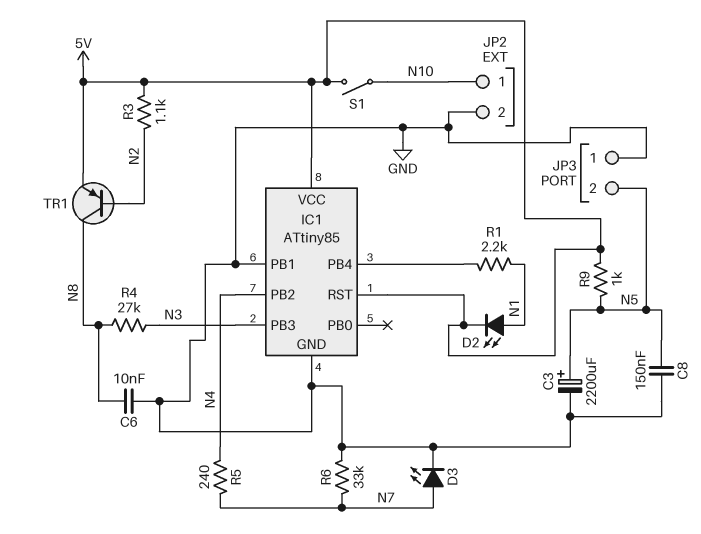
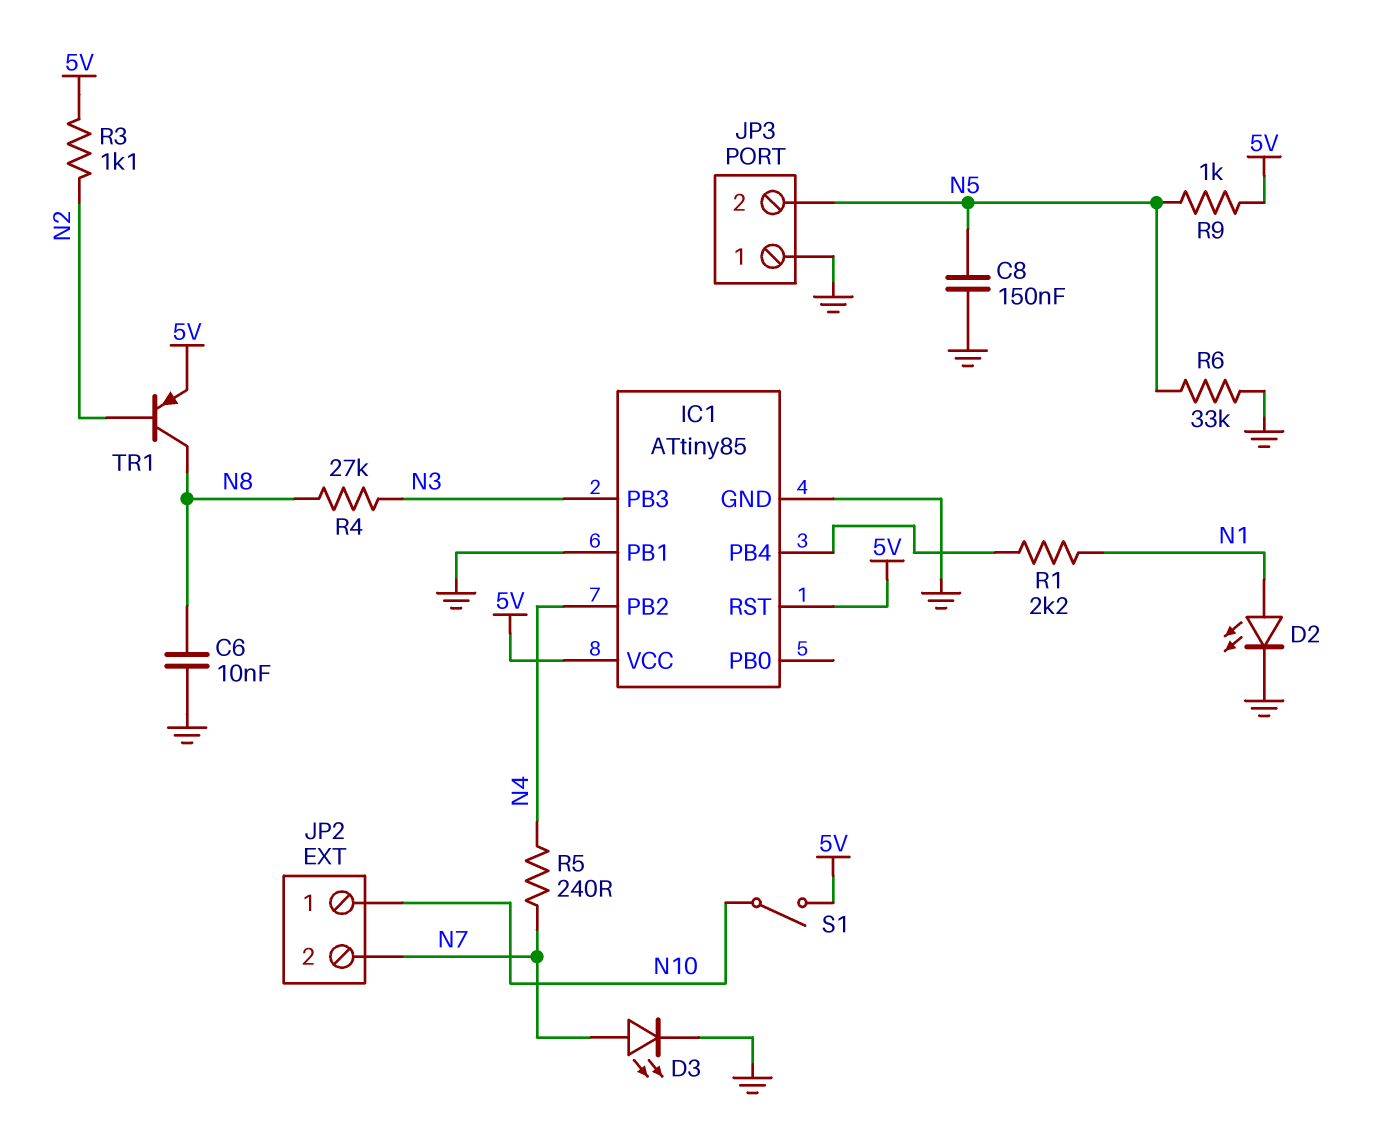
C3: 2200uF (plus N5, minus GND) -> none
D2: LED (A N1, K 5V) -> LED (A N1, K GND)
JP2 pin 2: GND -> N7
R6: 33k (GND, N7) -> 33k (GND, N5)

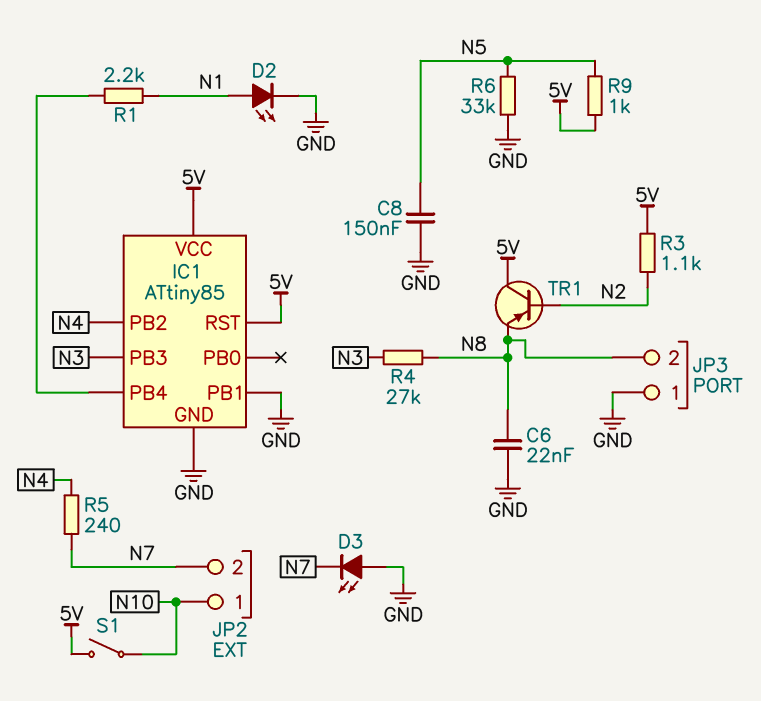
C6: 10nF (GND, N8) -> 22nF (GND, N8)
D3: LED (A N7, K GND) -> LED (A GND, K N7)
JP3 pin 2: N5 -> N8
TR1: PNP (B N2, C N8, E 5V) -> PNP (B N2, C 5V, E N8)

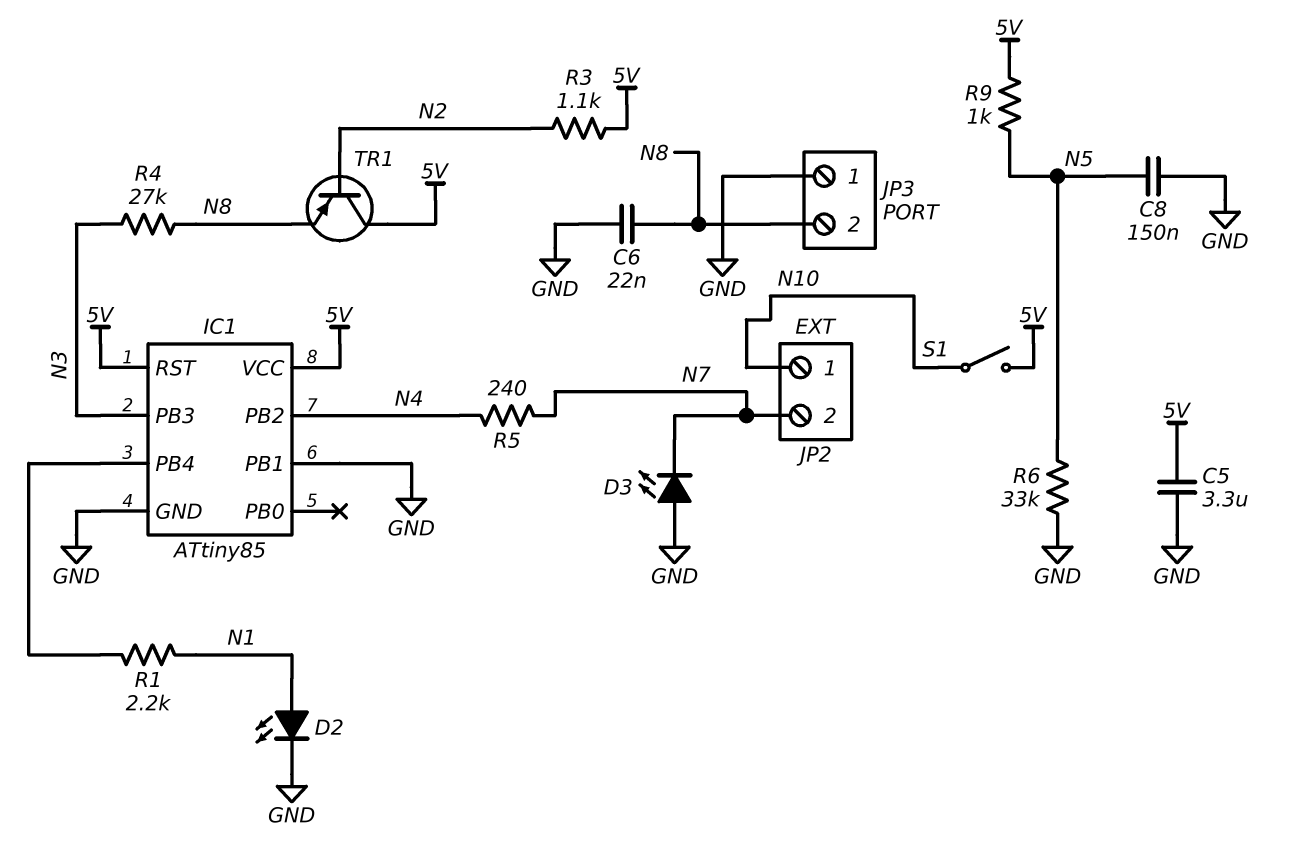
C5: none -> 3.3uF (5V, GND)

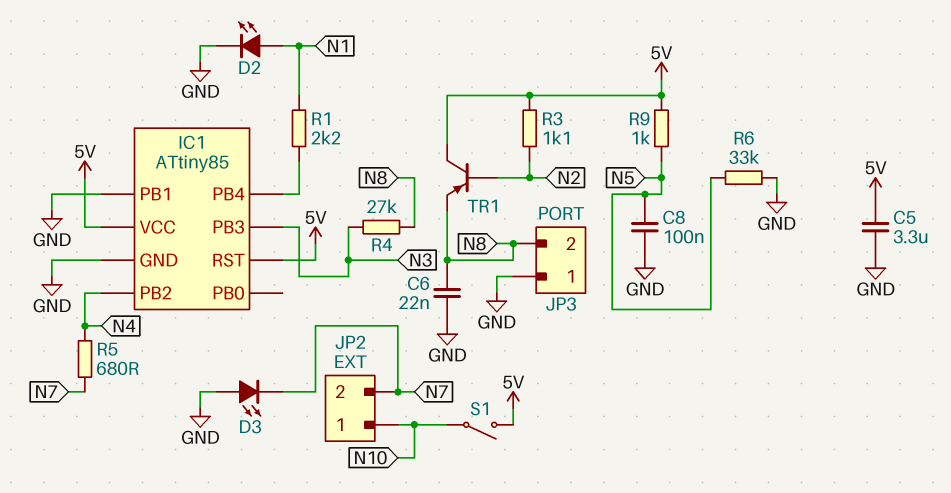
C8: 150nF (GND, N5) -> 100nF (GND, N5)
R5: 240 (N4, N7) -> 680 (N4, N7)

